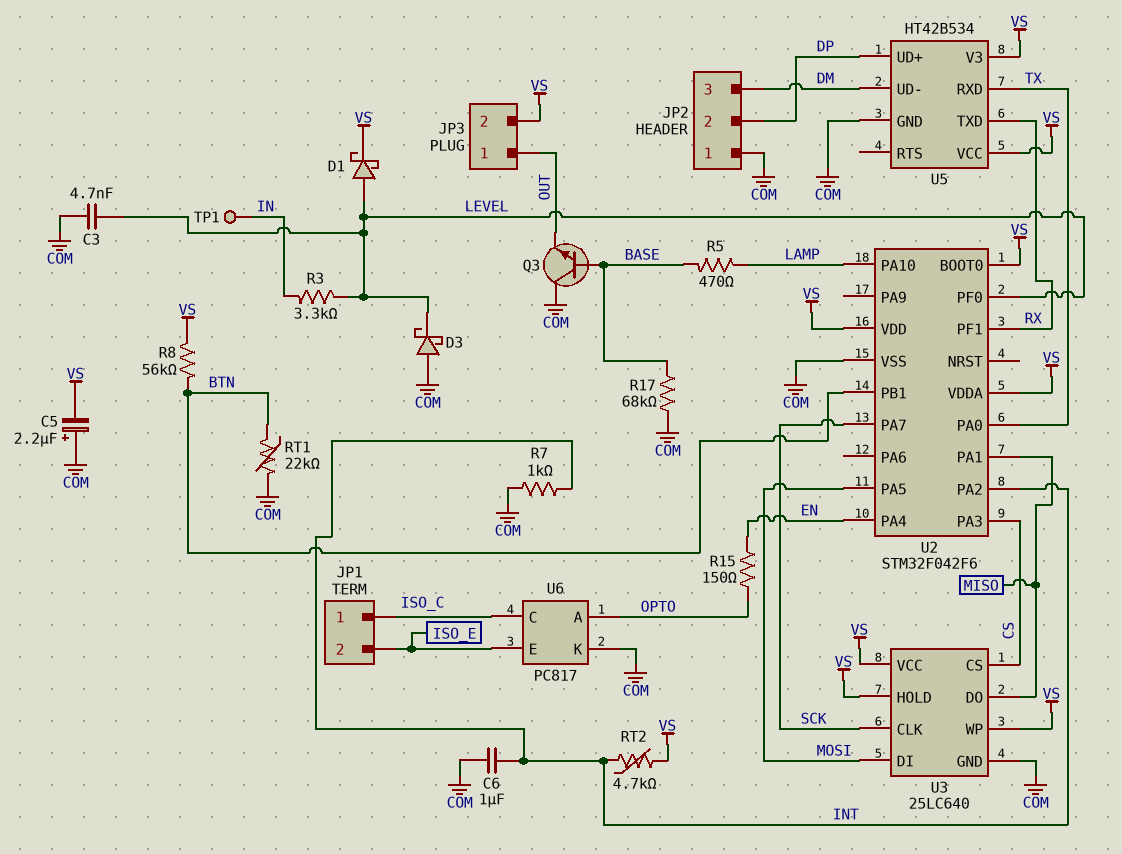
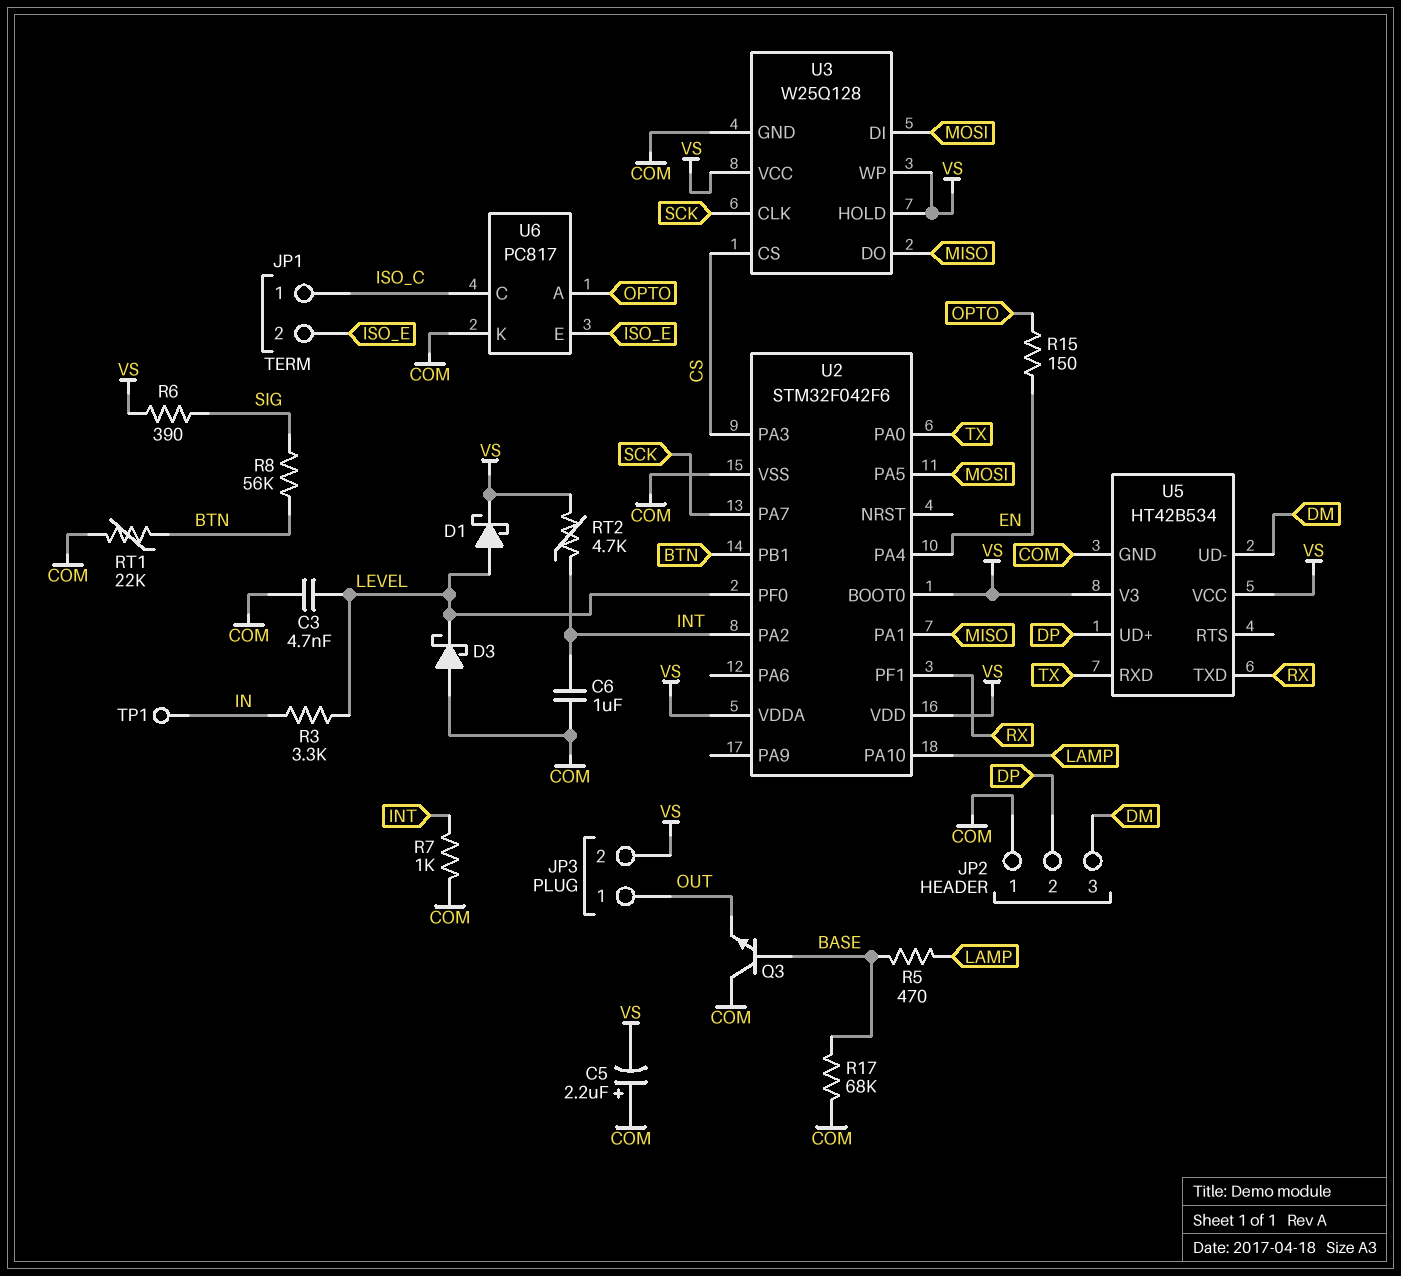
R6: none -> 390 (SIG, VS)
R8: 56k (BTN, VS) -> 56k (BTN, SIG)
U3: 25LC640 -> W25Q128

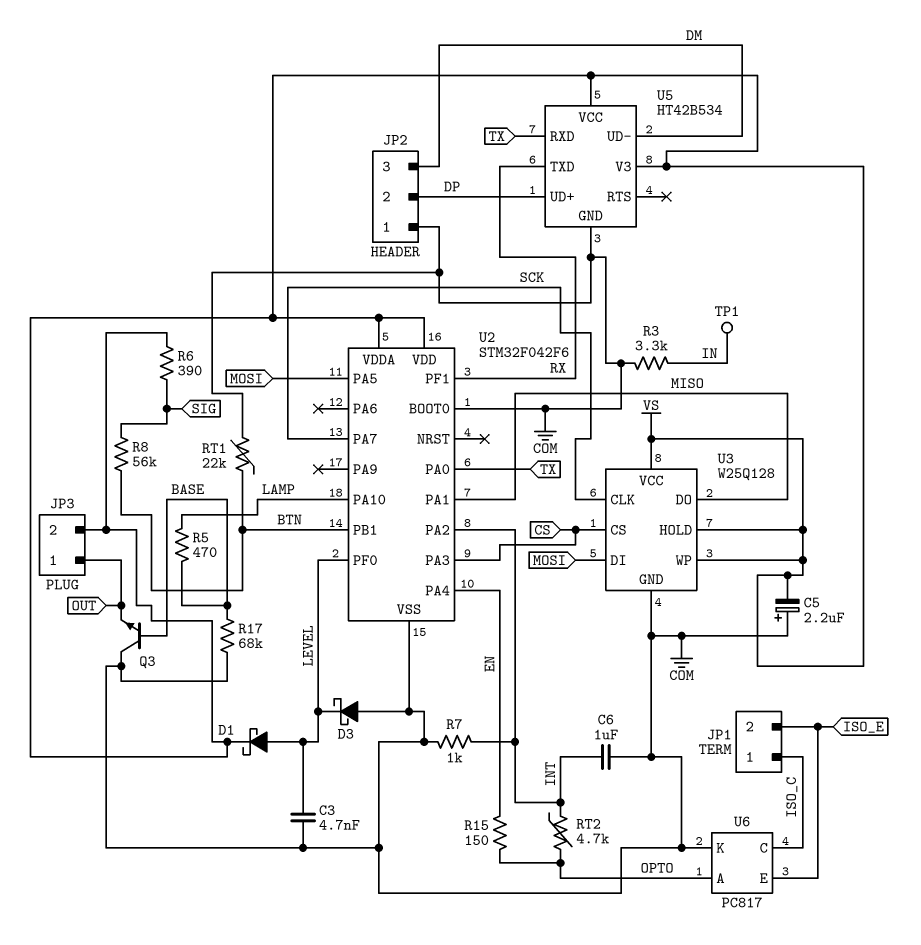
R3: 3.3k (IN, LEVEL) -> 3.3k (COM, IN)
RT2: 4.7k (INT, VS) -> 4.7k (INT, OPTO)
U2 pin BOOT0: VS -> COM

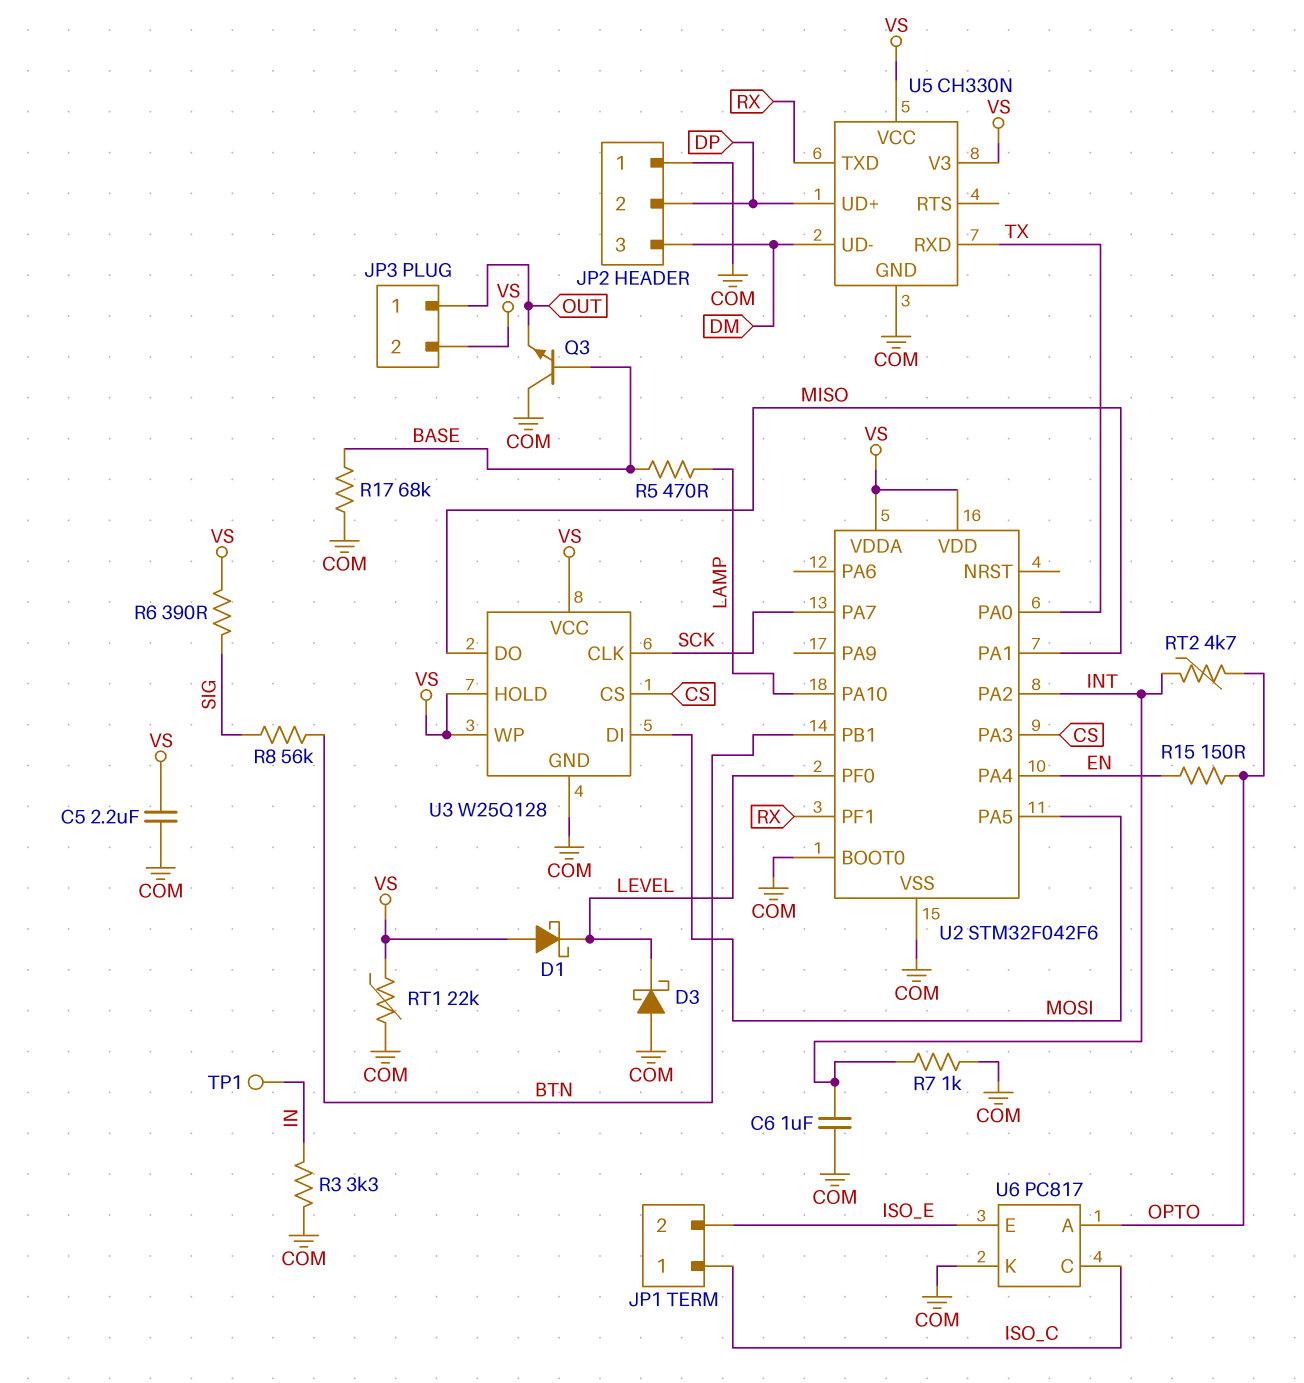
C3: 4.7nF (COM, LEVEL) -> none
C5: 2.2uF (plus COM, minus VS) -> 2.2uF (COM, VS)
D1: schottky (A LEVEL, K VS) -> schottky (A VS, K LEVEL)
RT1: 22k (BTN, COM) -> 22k (COM, VS)
U5: HT42B534 -> CH330N

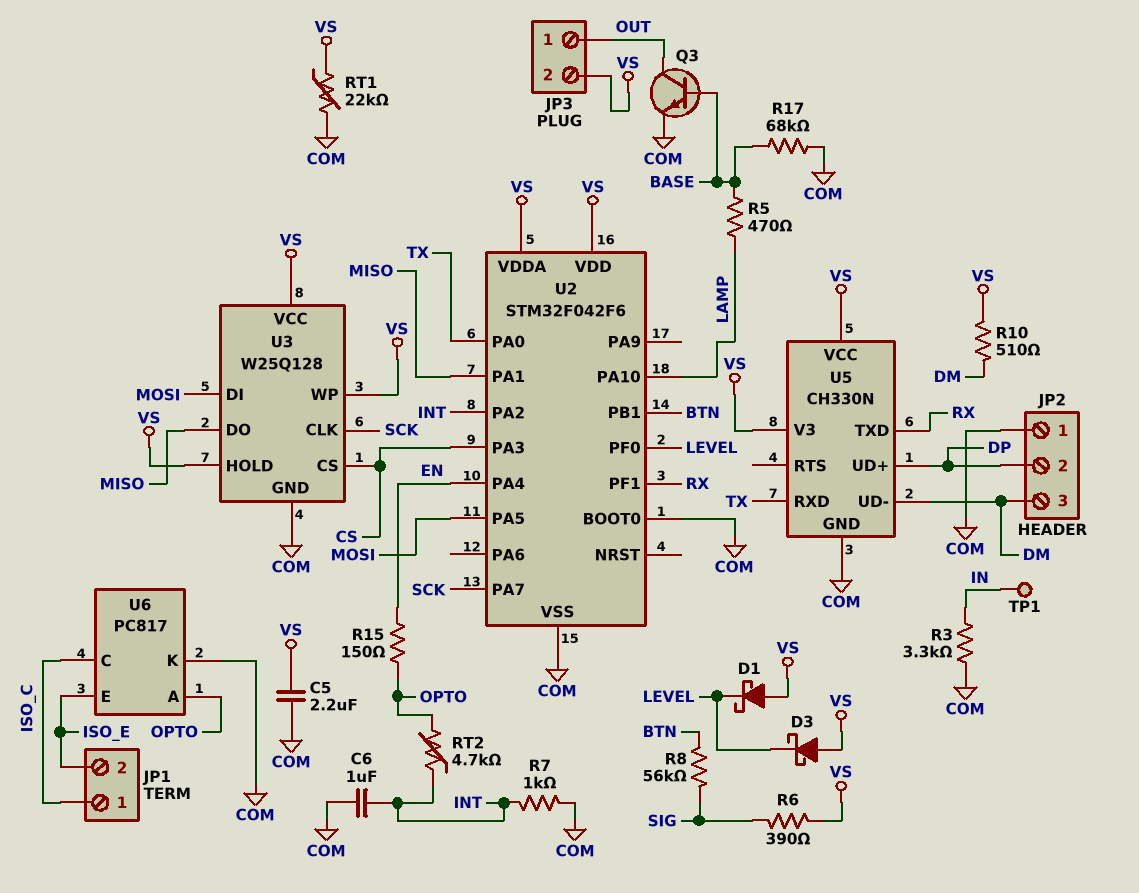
D3: schottky (A COM, K LEVEL) -> schottky (A VS, K LEVEL)
Q3: NPN (B BASE, C COM, E OUT) -> NPN (B BASE, C OUT, E COM)
R10: none -> 510 (DM, VS)

